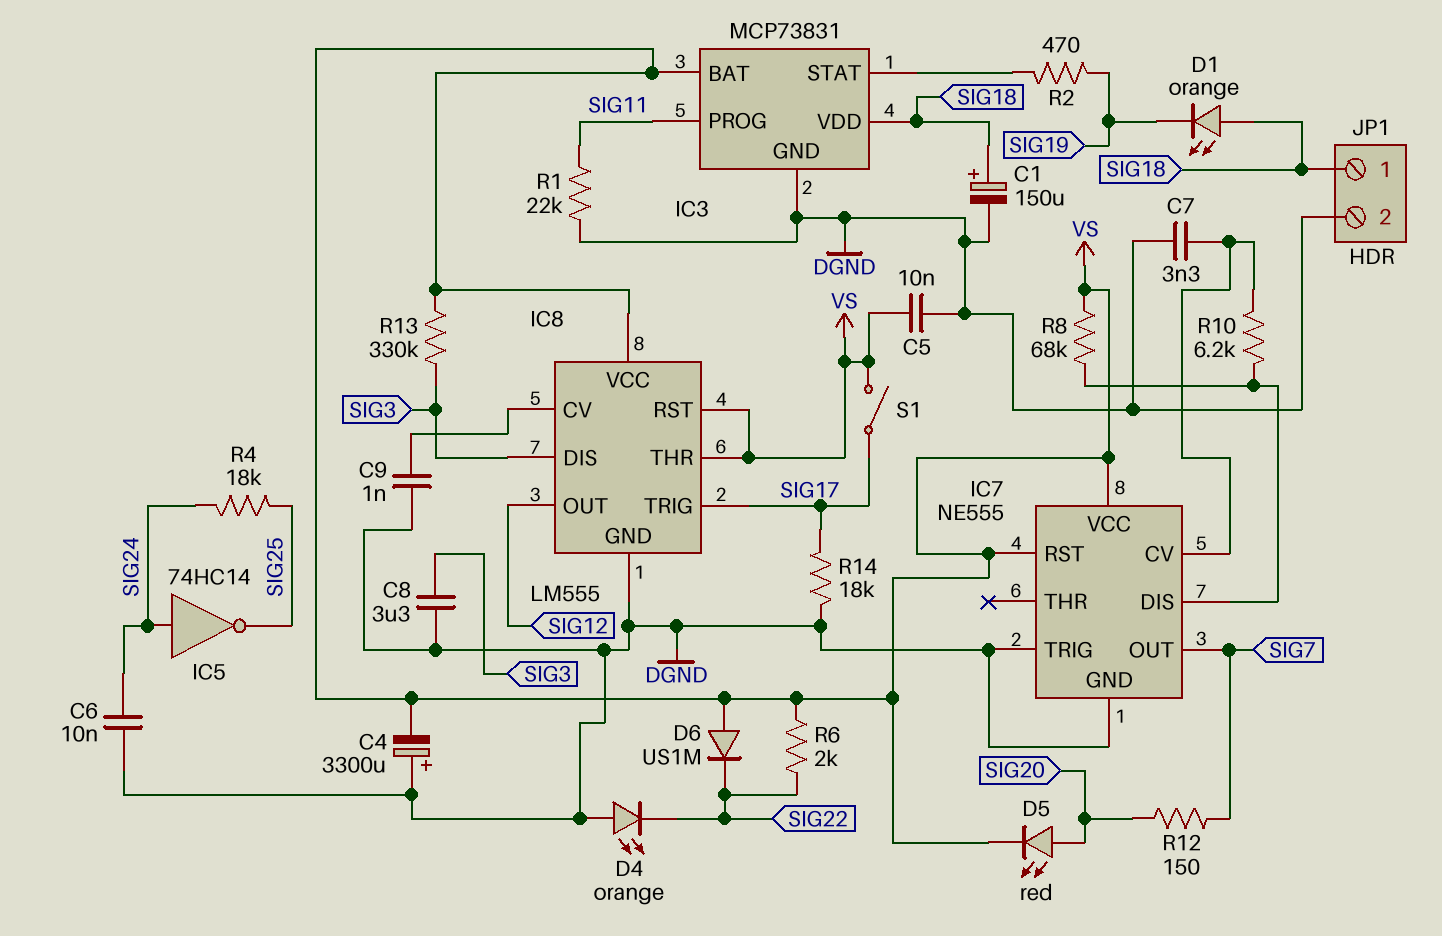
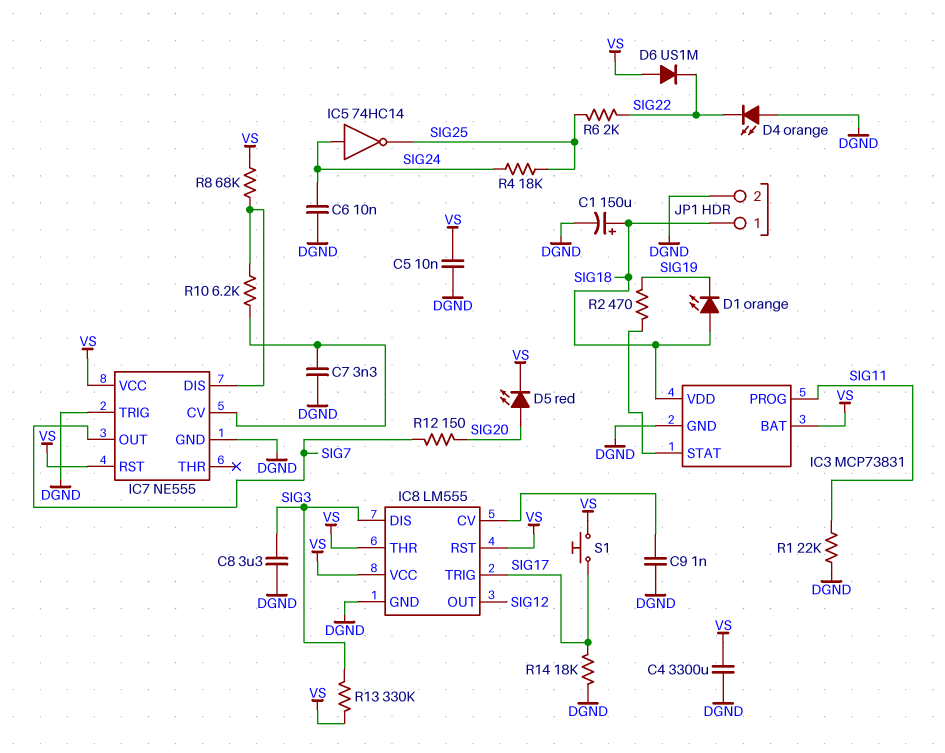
C4: 3300uF (plus DGND, minus VS) -> 3300uF (DGND, VS)
R6: 2k (SIG22, VS) -> 2k (SIG22, SIG25)
S1: switch (SIG17, VS) -> button (SIG17, VS)

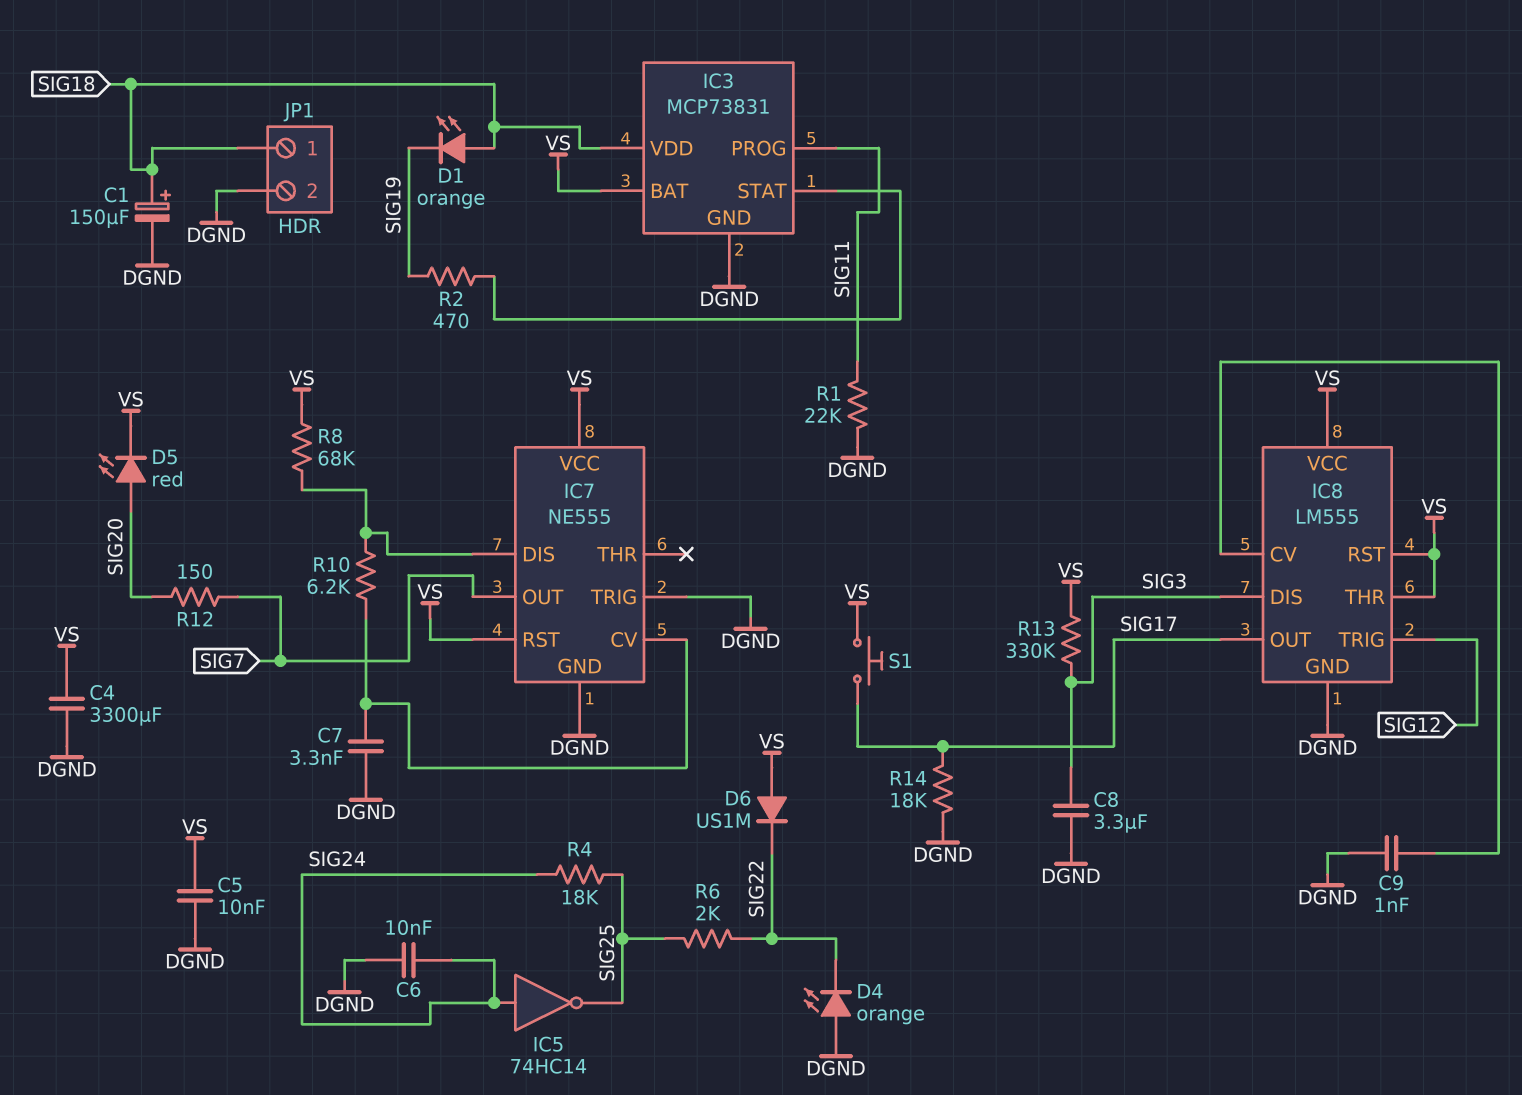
IC8 pin OUT: SIG12 -> SIG17
IC8 pin TRIG: SIG17 -> SIG12

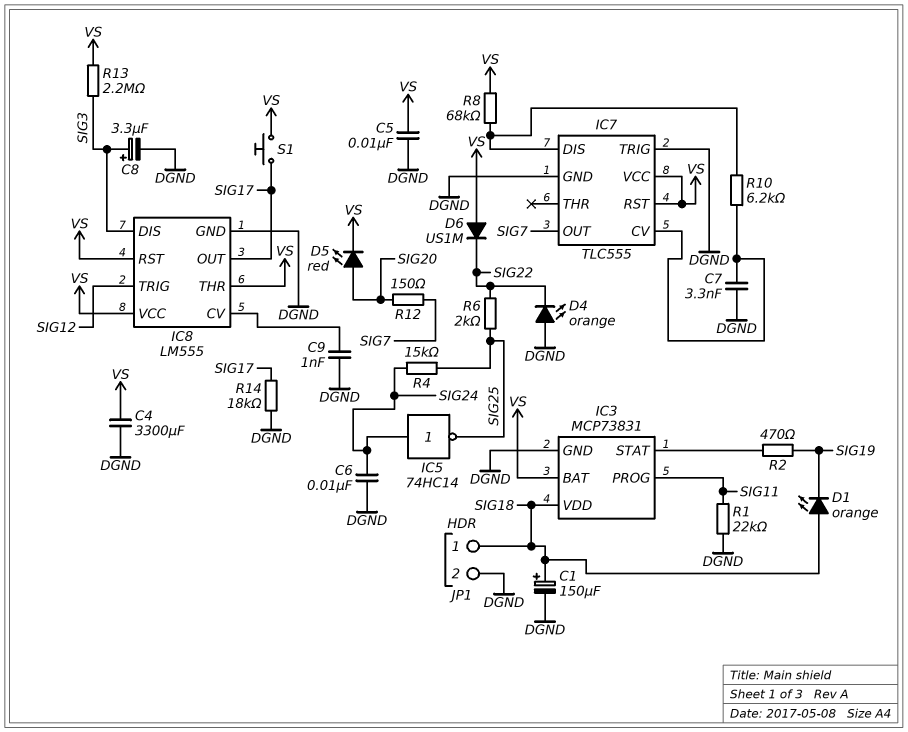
C8: 3.3uF (DGND, SIG3) -> 3.3uF (plus SIG3, minus DGND)
IC7: NE555 -> TLC555
R4: 18k (SIG24, SIG25) -> 15k (SIG24, SIG25)
R13: 330k (SIG3, VS) -> 2.2M (SIG3, VS)

